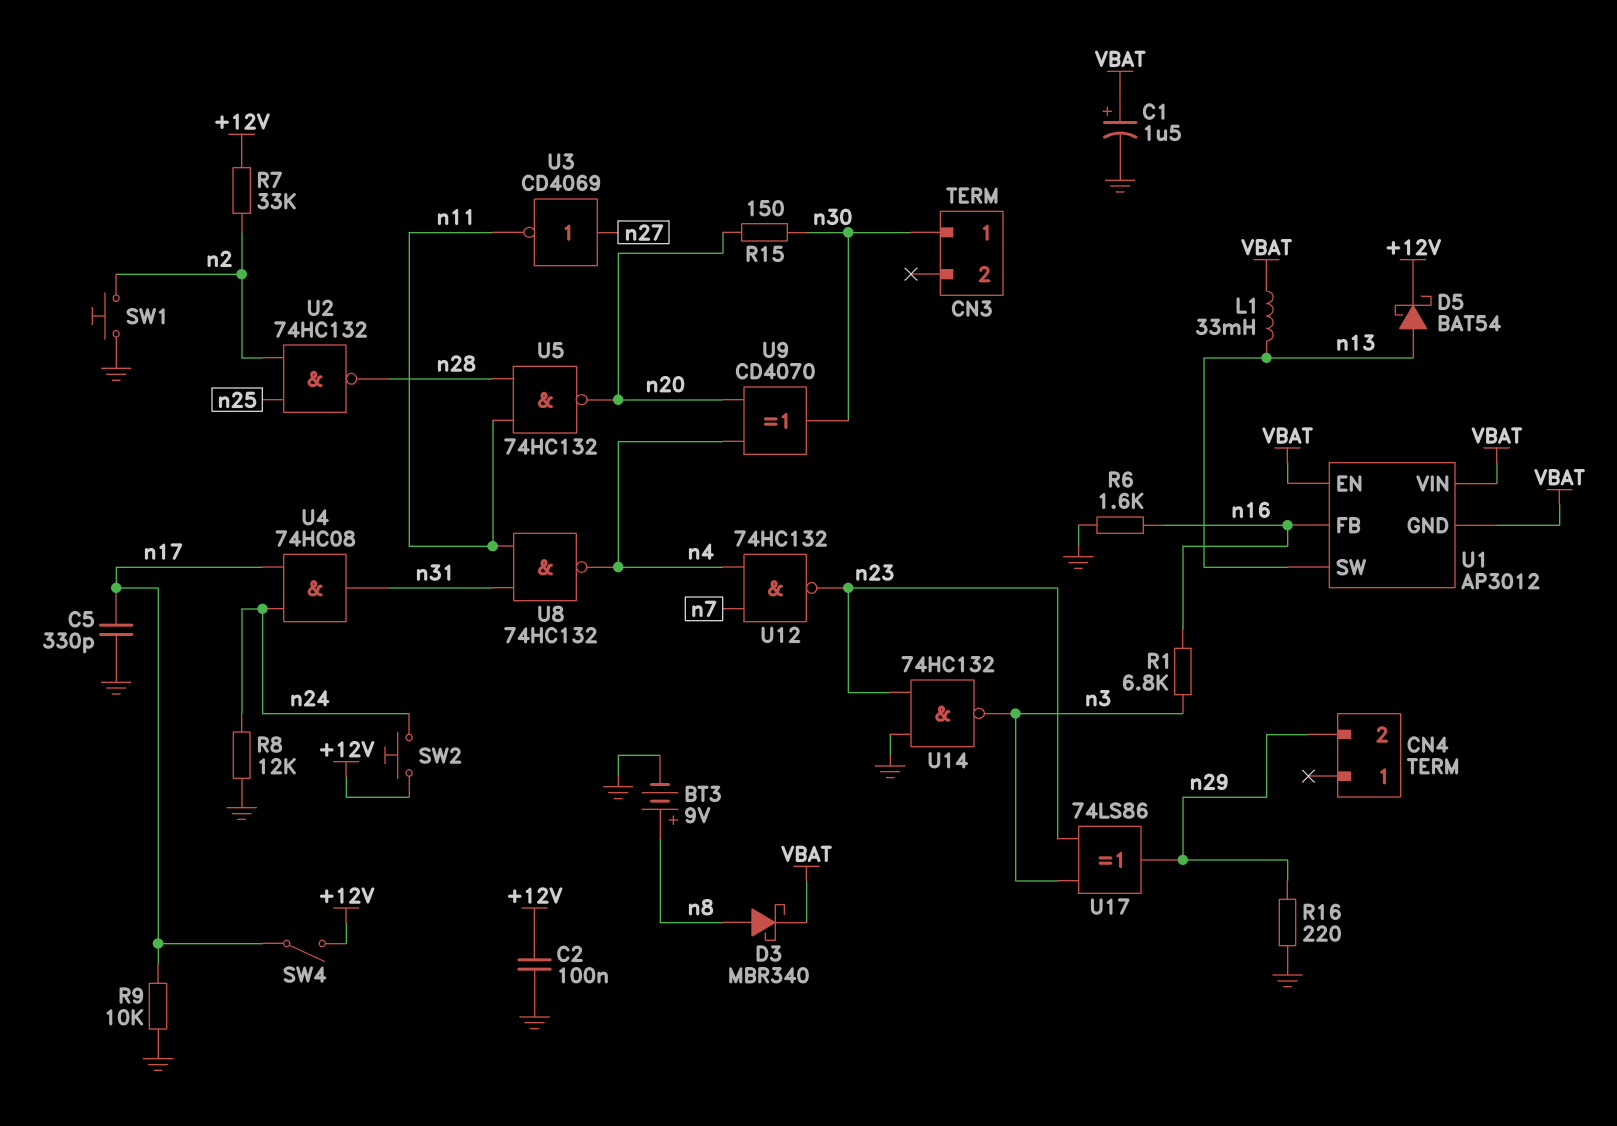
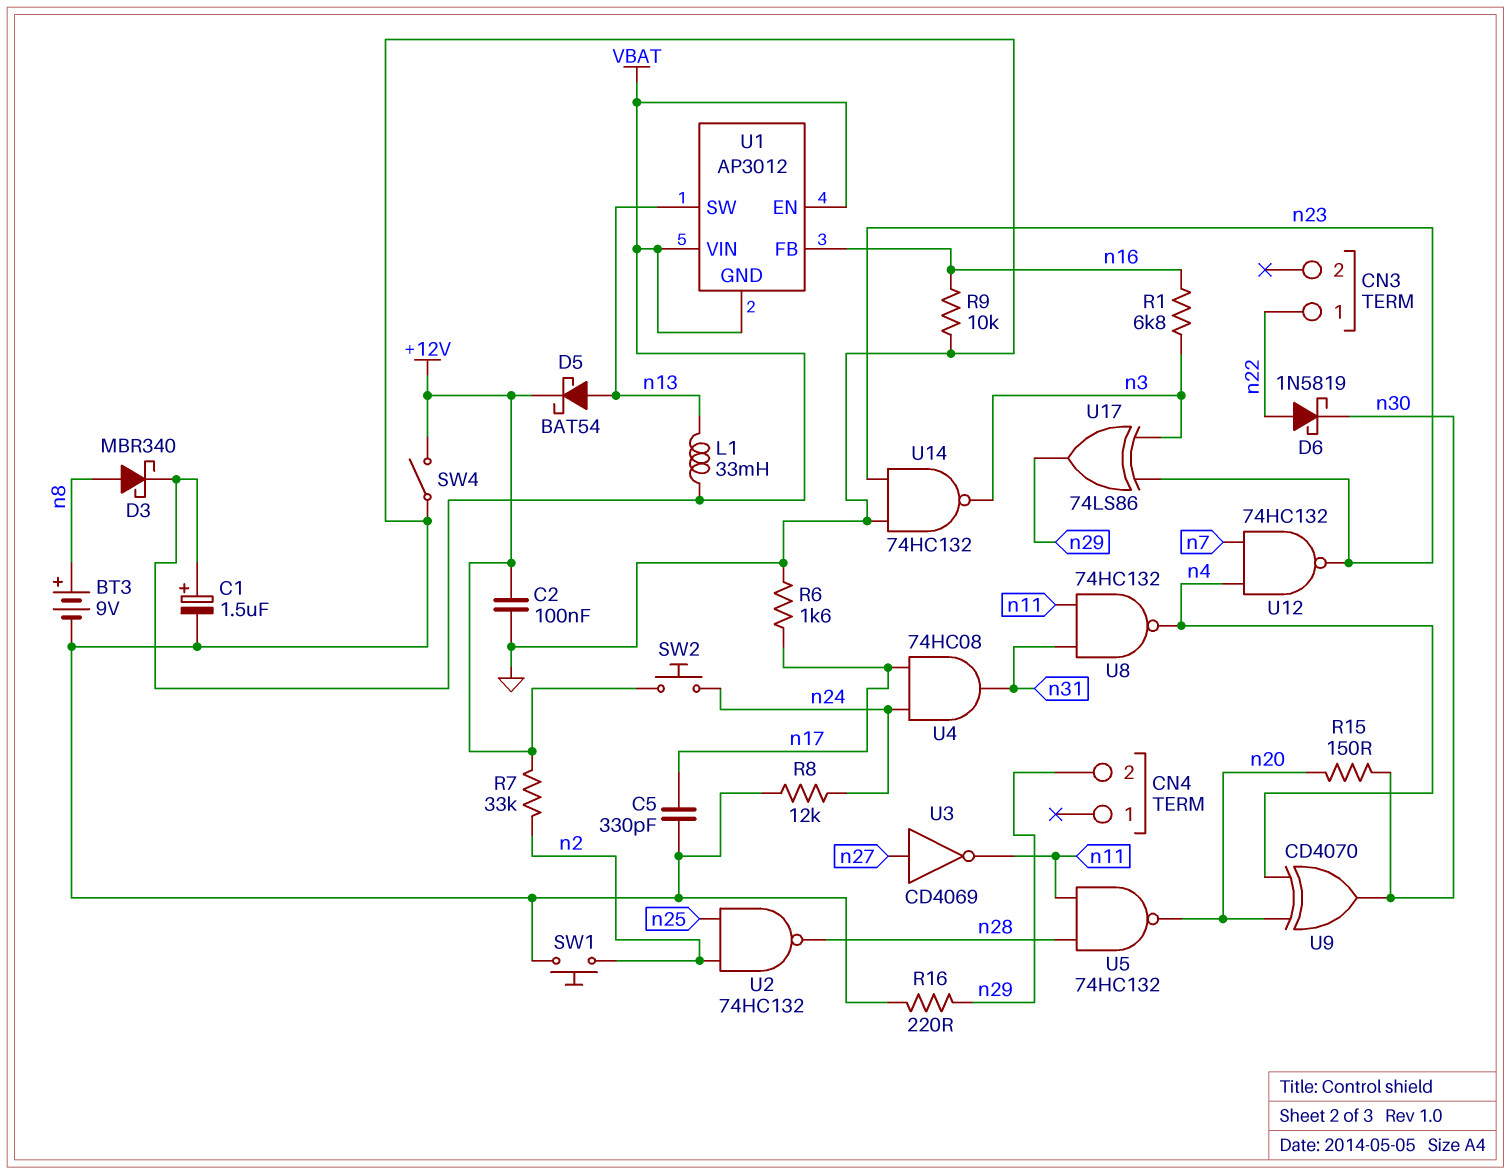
CN3 pin 1: n30 -> n22
D6: none -> schottky 1N5819 (A n22, K n30)
R6: 1.6k (GND, n16) -> 1.6k (GND, n17)
R9: 10k (GND, n17) -> 10k (GND, n16)
SW4: switch (+12V, n17) -> switch (+12V, GND)

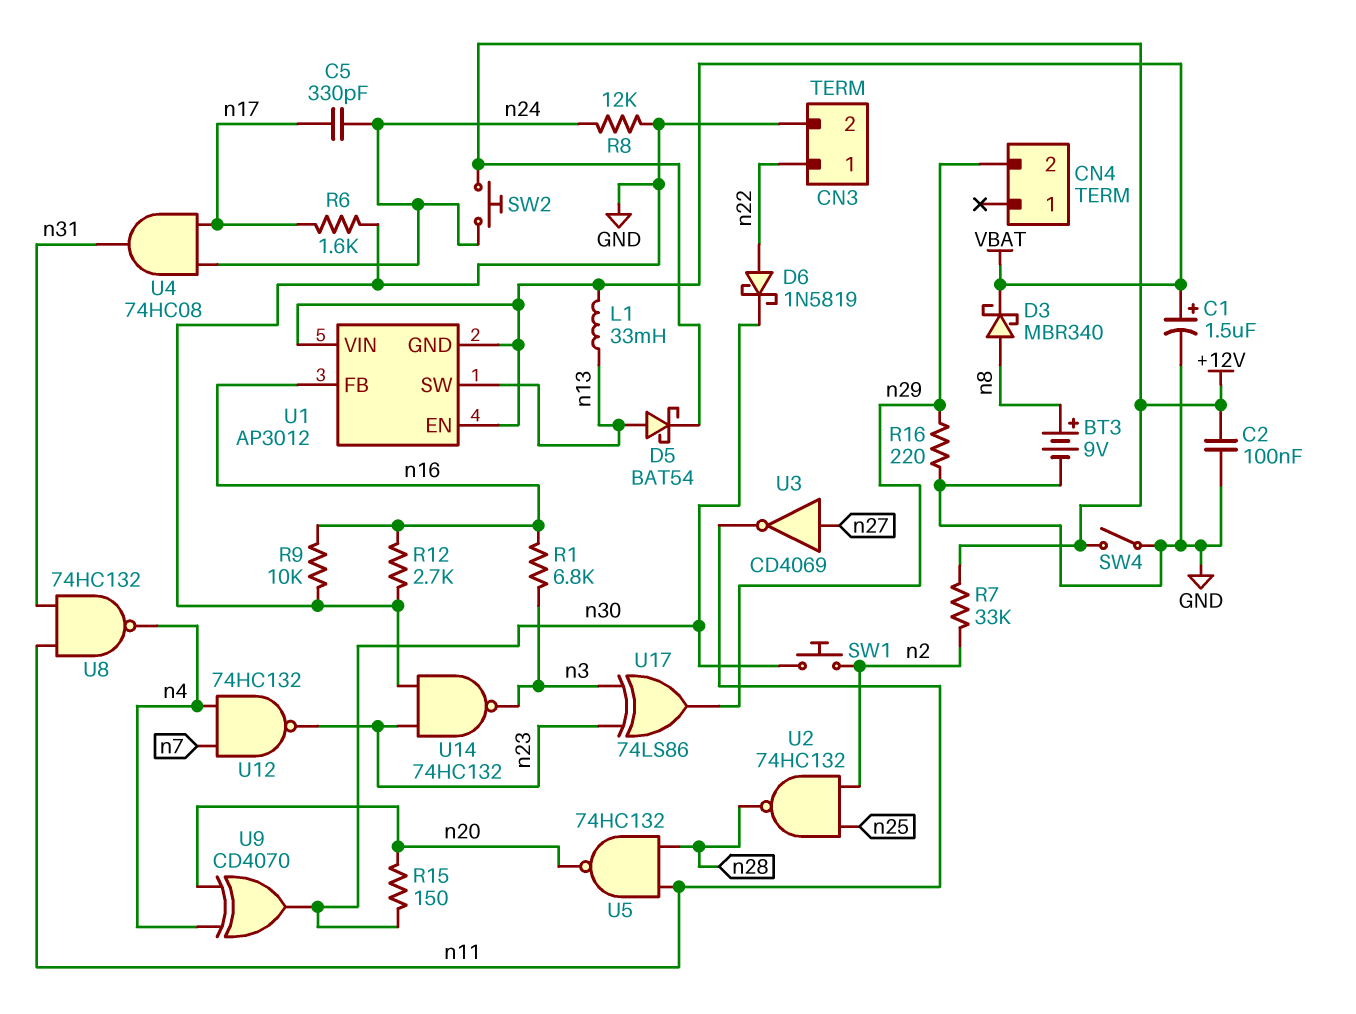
C5: 330pF (GND, n17) -> 330pF (n17, n24)
CN3 pin 2: none -> GND
R12: none -> 2.7k (GND, n16)
SW1: button (GND, n2) -> button (n2, n30)

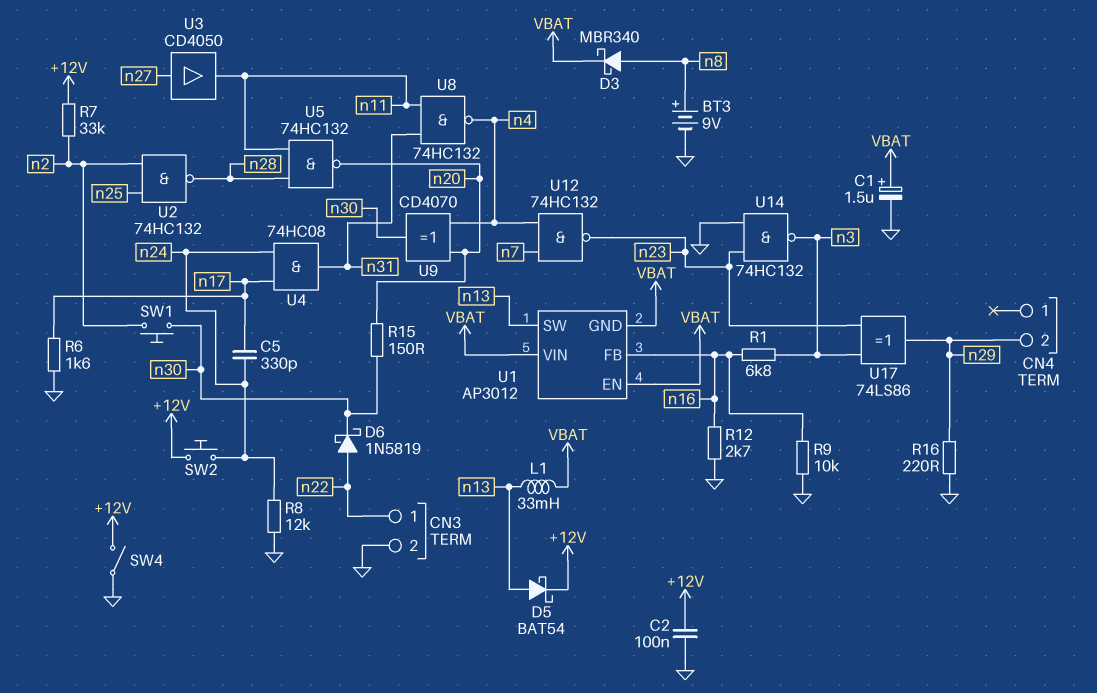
U3: NOT CD4069 (in n27, out n11) -> buffer CD4050 (in n27, out n11)

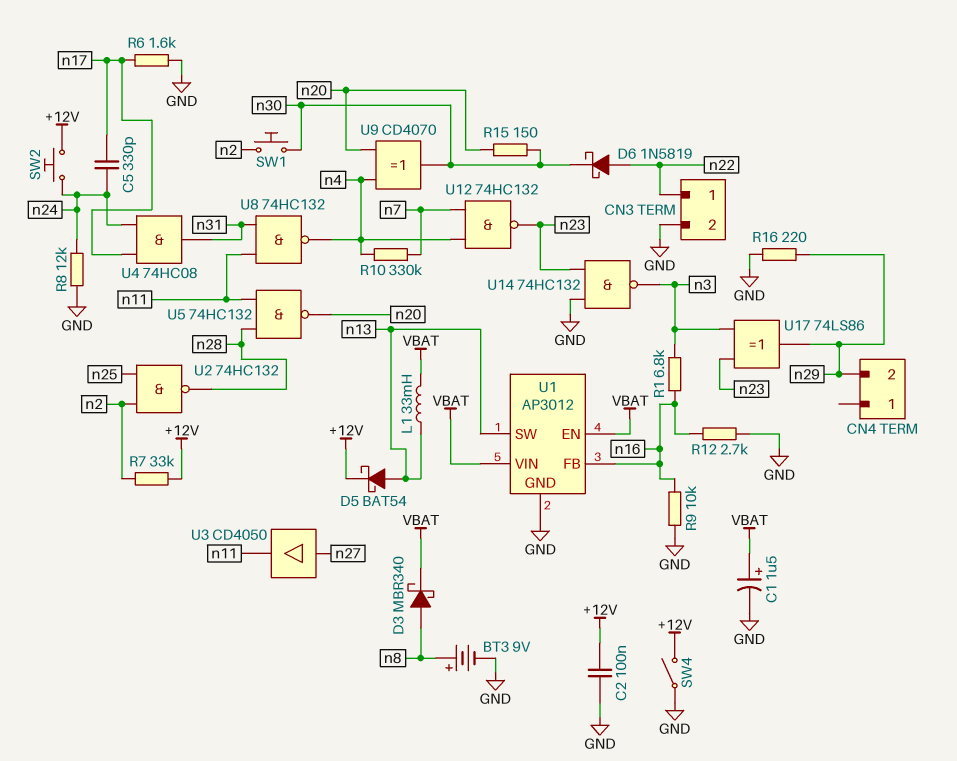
R10: none -> 330k (n4, n7)
U1 pin GND: VBAT -> GND

